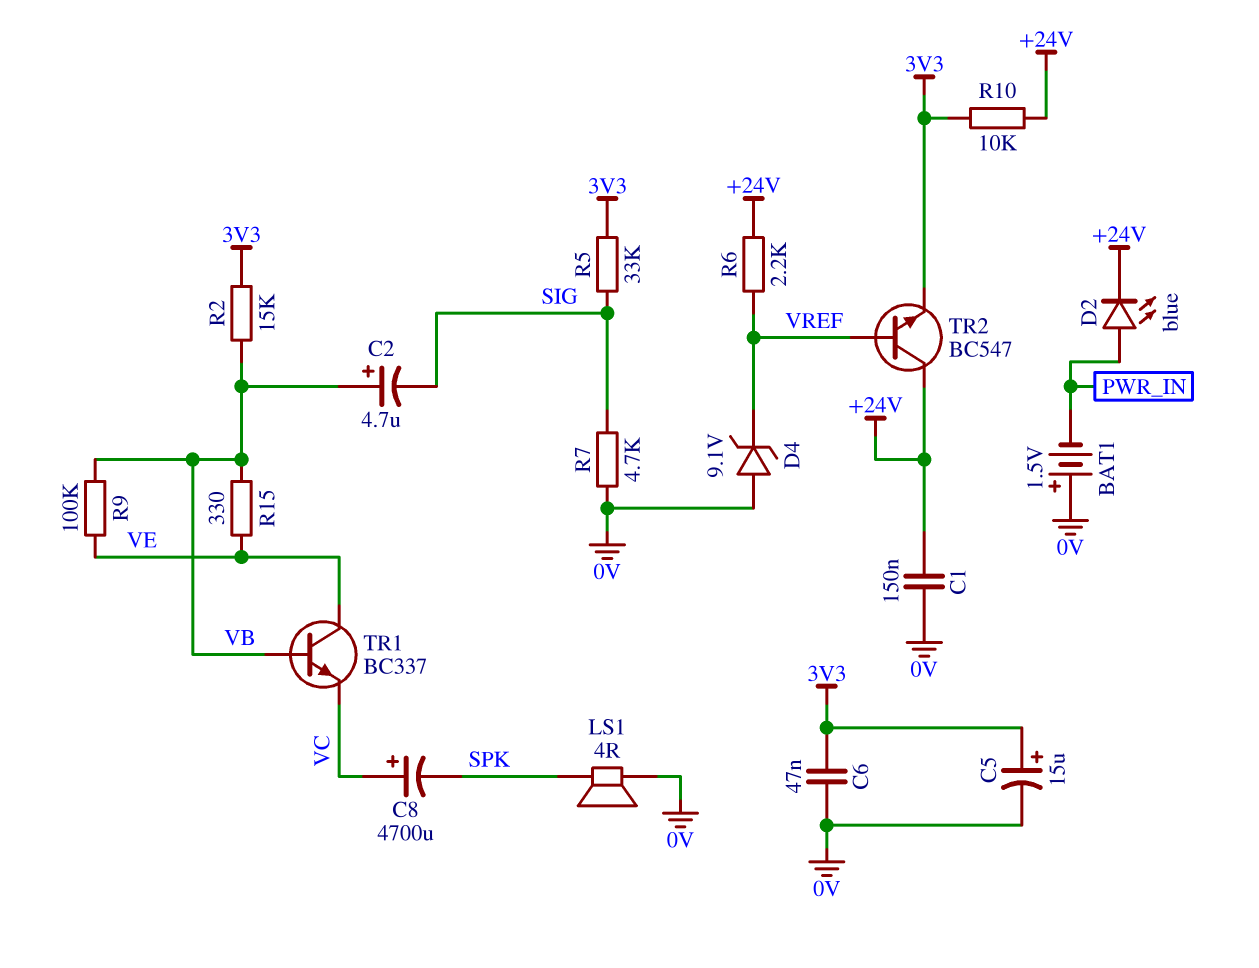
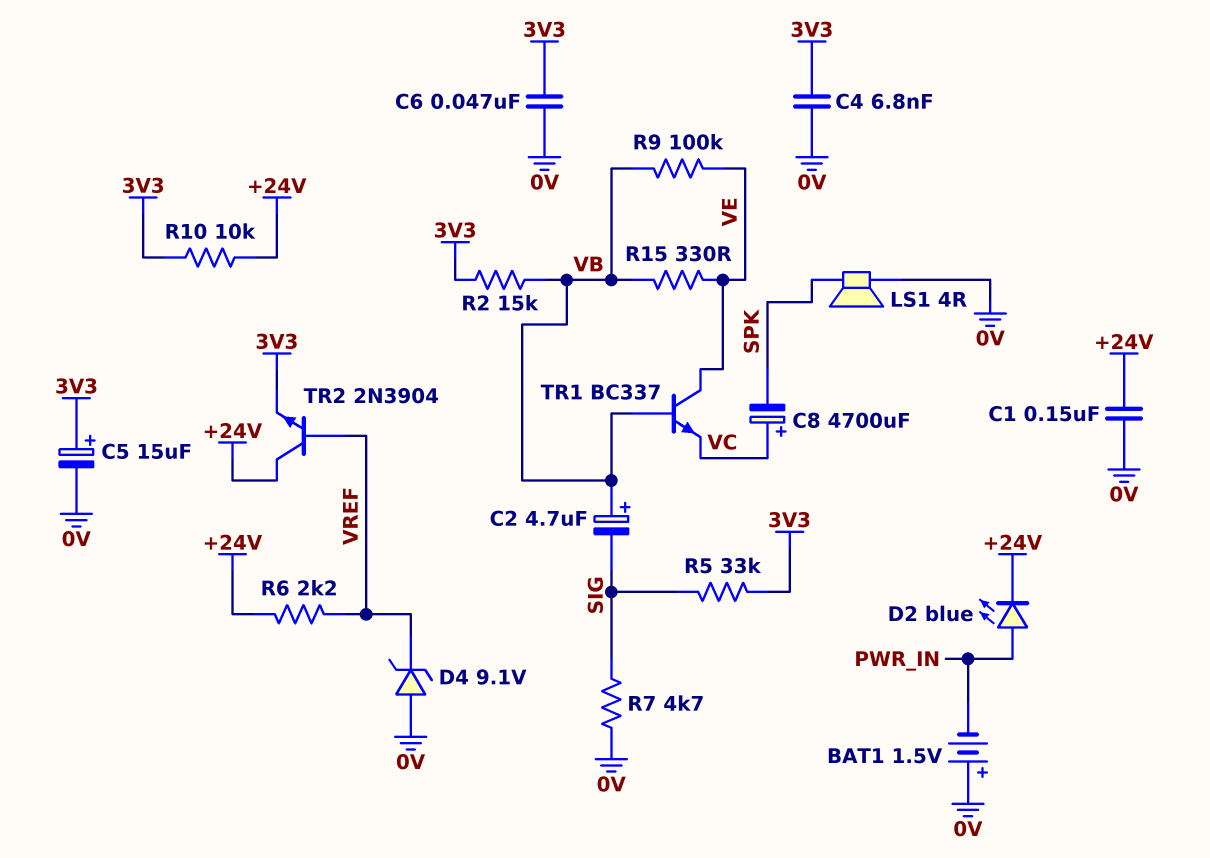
C4: none -> 6.8nF (0V, 3V3)
TR2: NPN BC547 (B VREF, C +24V, E 3V3) -> NPN 2N3904 (B VREF, C +24V, E 3V3)

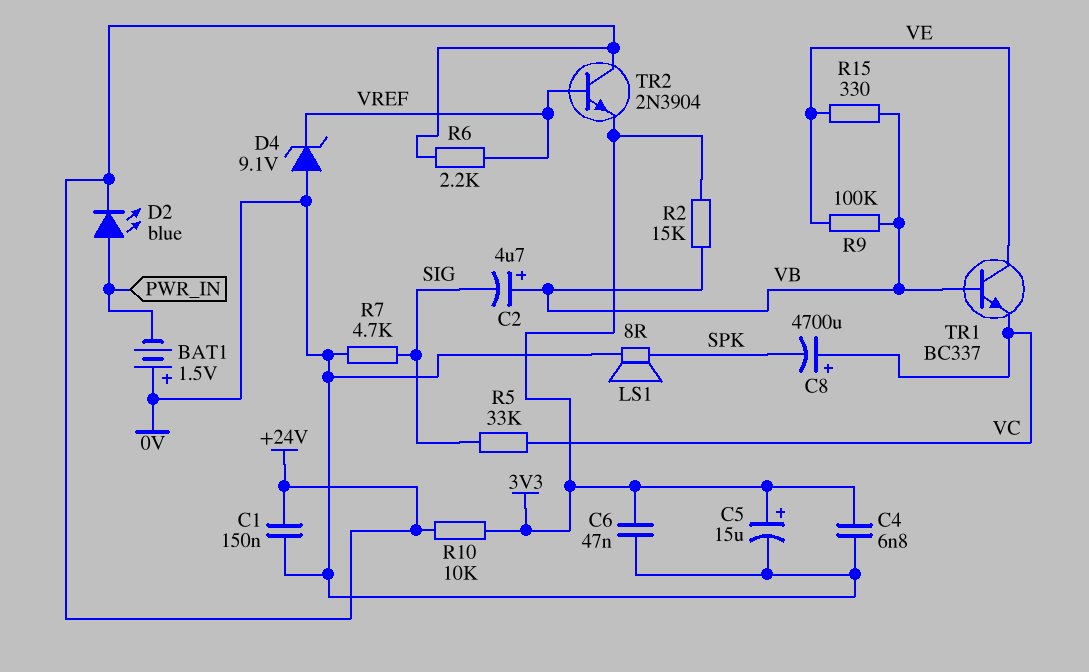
LS1: speaker 4R (0V, SPK) -> speaker 8R (0V, SPK)
R5: 33k (3V3, SIG) -> 33k (SIG, VC)

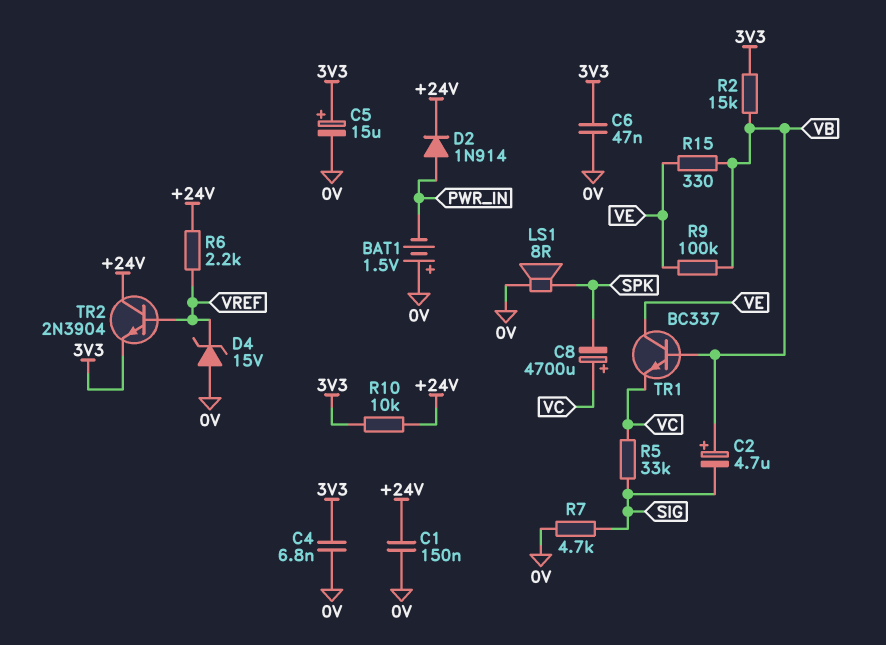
D2: LED blue (A PWR_IN, K +24V) -> diode 1N914 (A PWR_IN, K +24V)
D4: zener 9.1V (A 0V, K VREF) -> zener 15V (A 0V, K VREF)

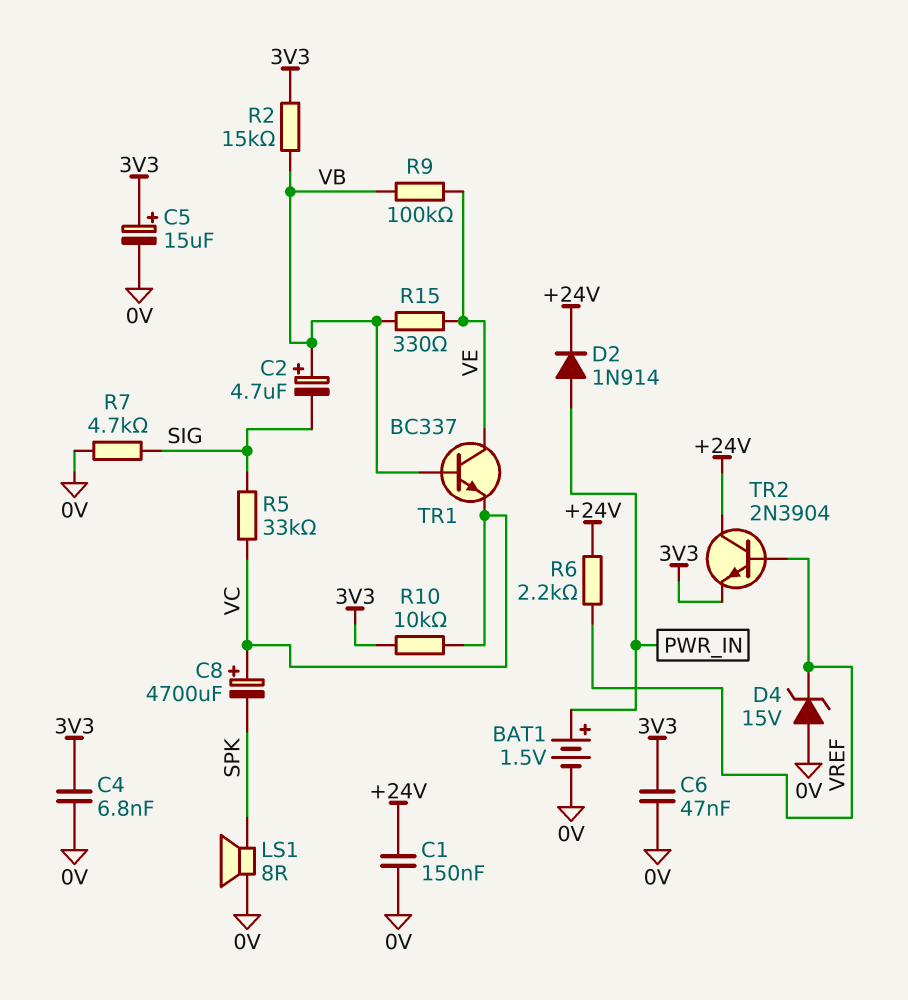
BAT1: 1.5V (plus 0V, minus PWR_IN) -> 1.5V (plus PWR_IN, minus 0V)
R10: 10k (+24V, 3V3) -> 10k (3V3, VC)

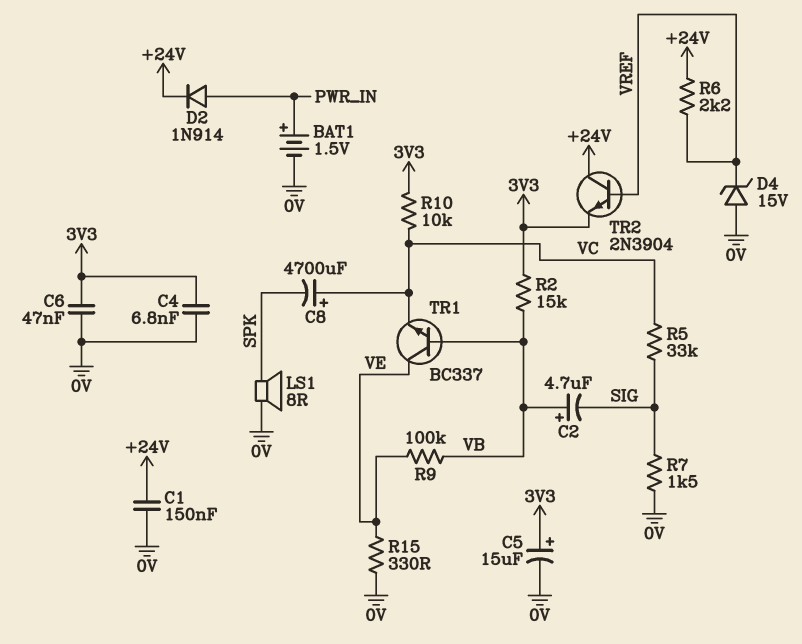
R7: 4.7k (0V, SIG) -> 1.5k (0V, SIG)
R15: 330 (VB, VE) -> 330 (0V, VE)

